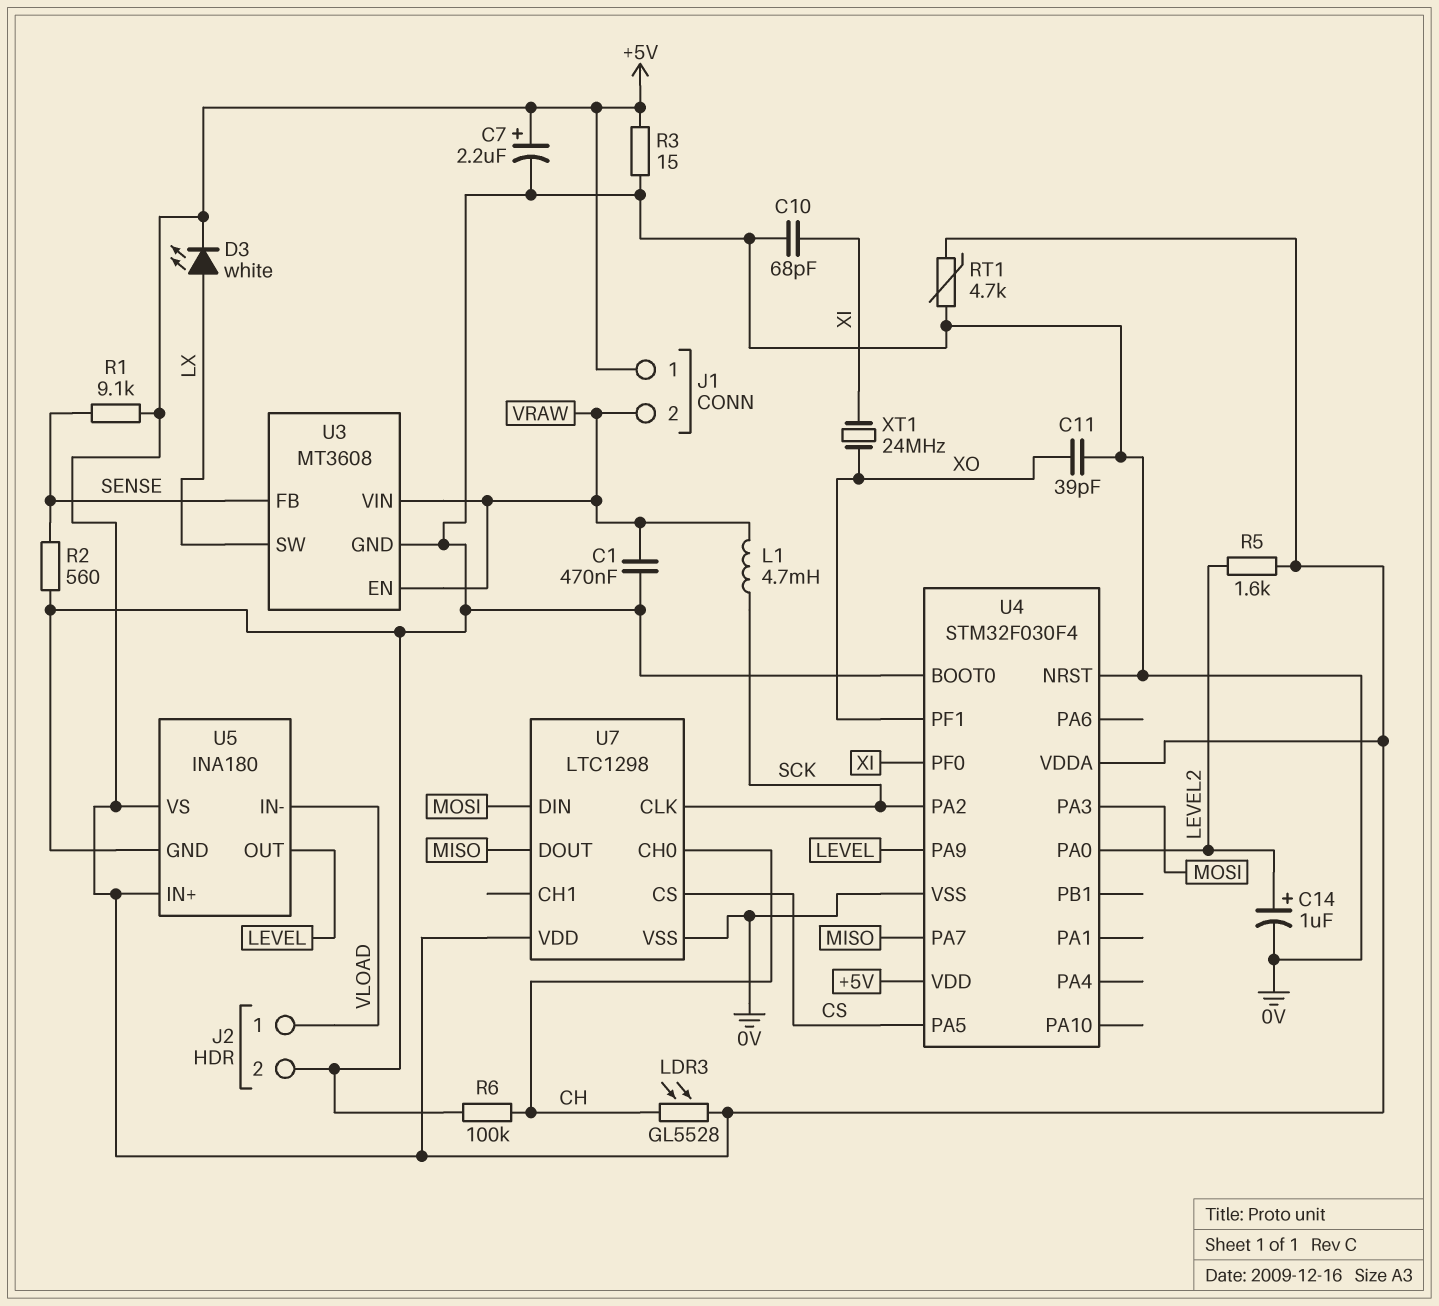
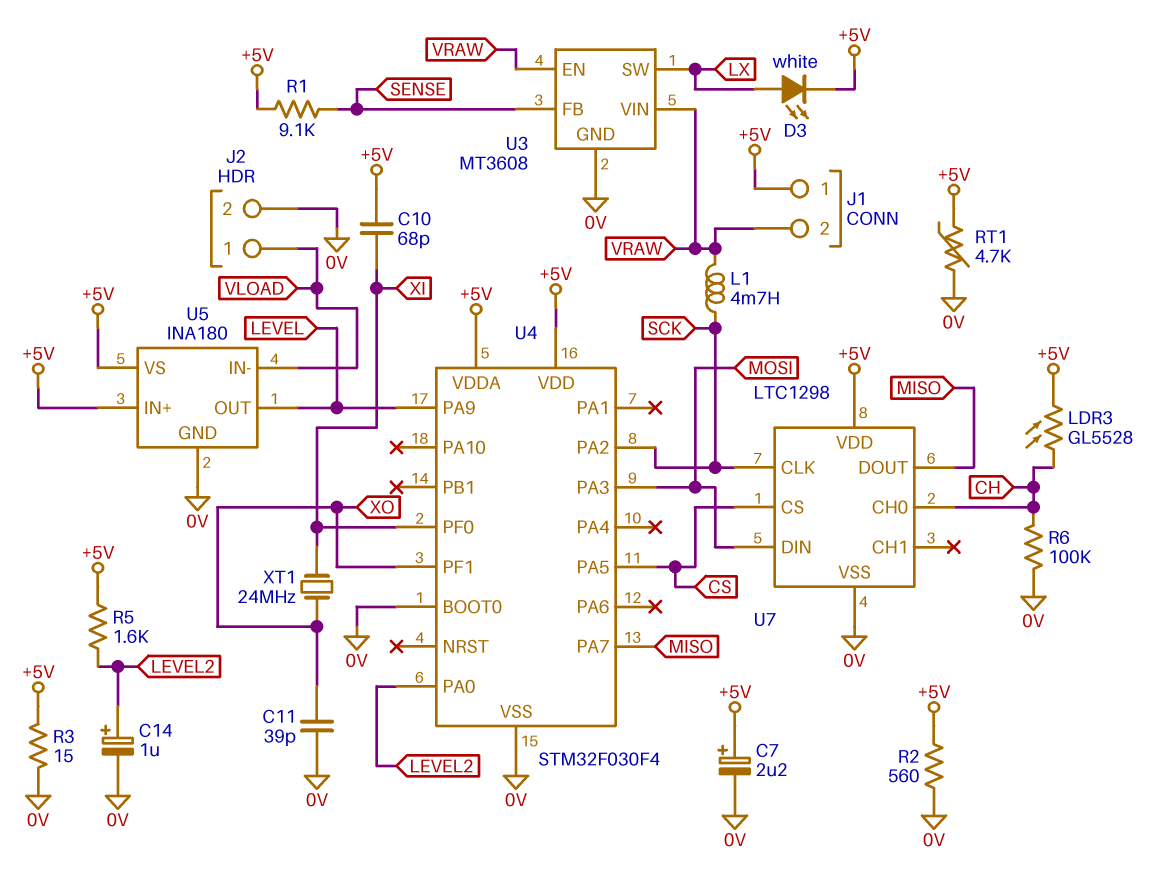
C1: 470nF (0V, VRAW) -> none
C10: 68pF (0V, XI) -> 68pF (+5V, XI)
R2: 560 (0V, SENSE) -> 560 (+5V, 0V)
U4 pin NRST: 0V -> none

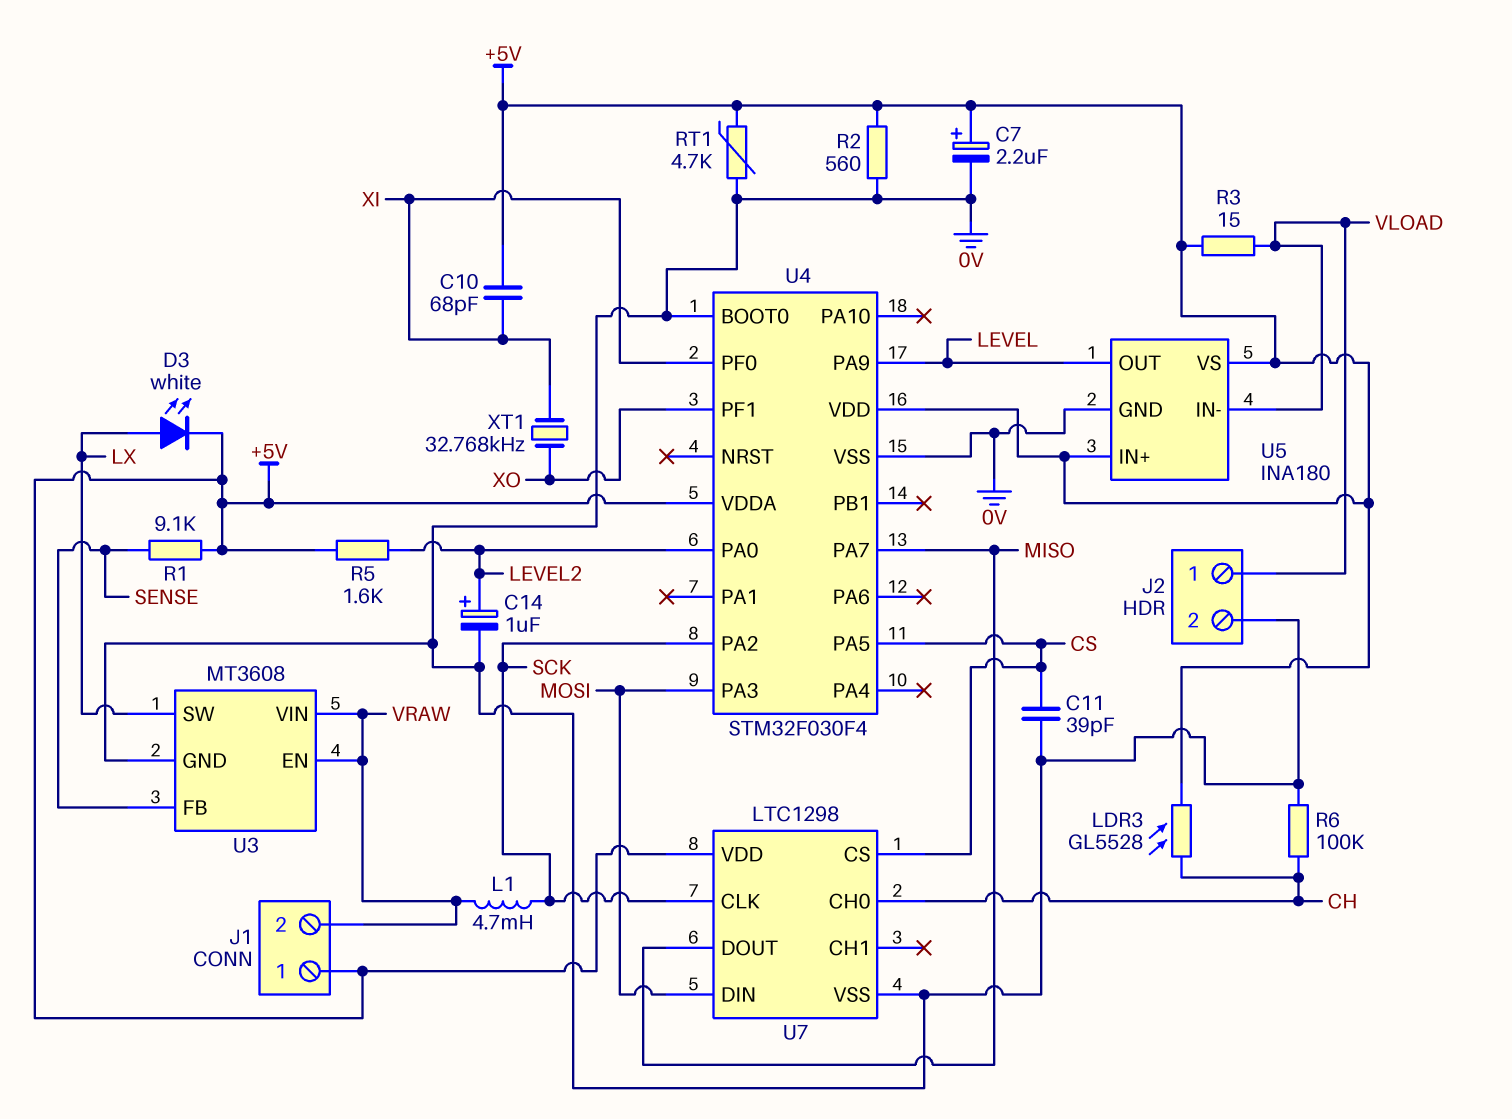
C11: 39pF (0V, XO) -> 39pF (0V, CS)
R3: 15 (+5V, 0V) -> 15 (+5V, VLOAD)
XT1: 24MHz (XI, XO) -> 32.768kHz (XI, XO)

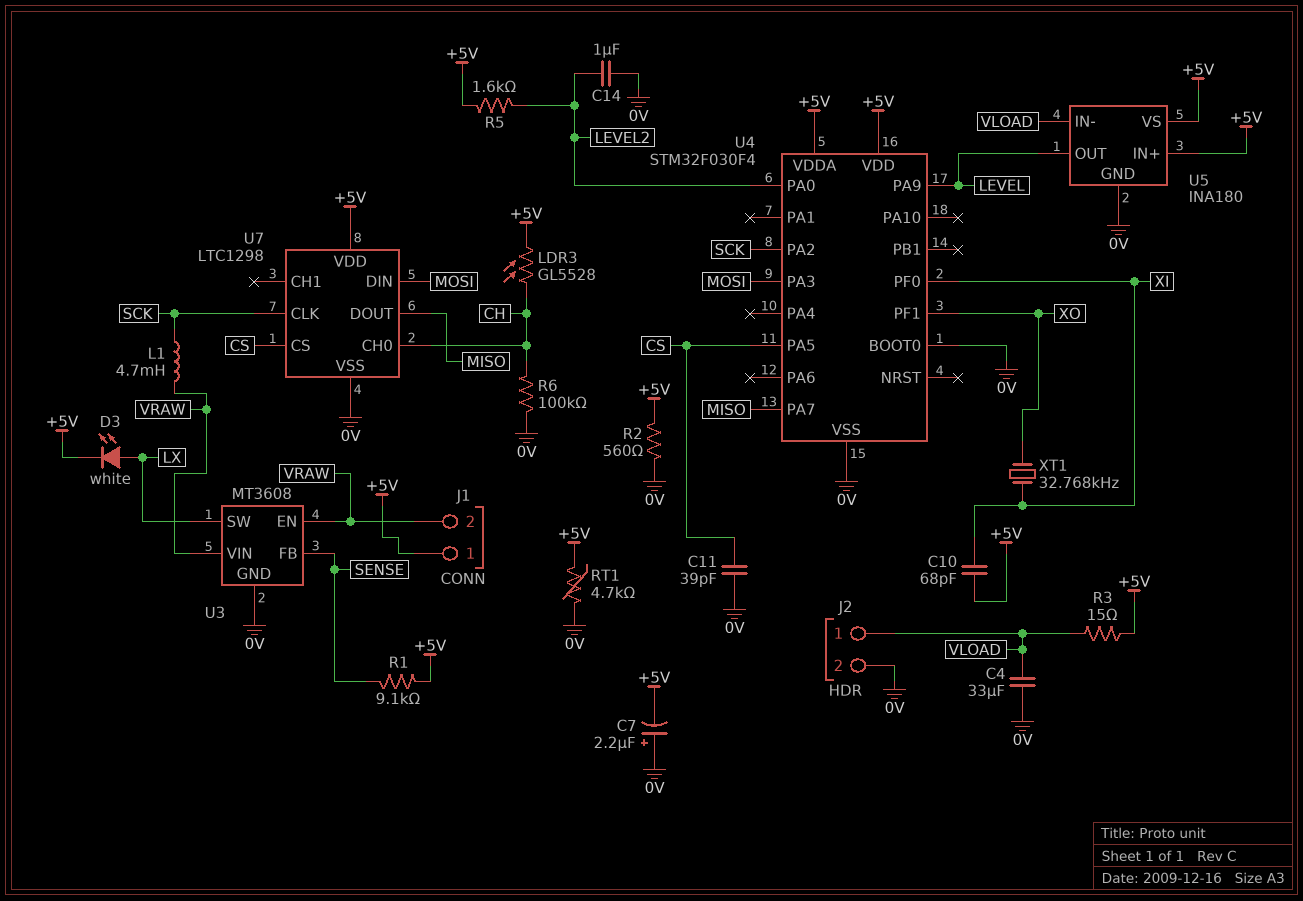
C4: none -> 33uF (0V, VLOAD)
C7: 2.2uF (plus +5V, minus 0V) -> 2.2uF (plus 0V, minus +5V)
C14: 1uF (plus LEVEL2, minus 0V) -> 1uF (0V, LEVEL2)

